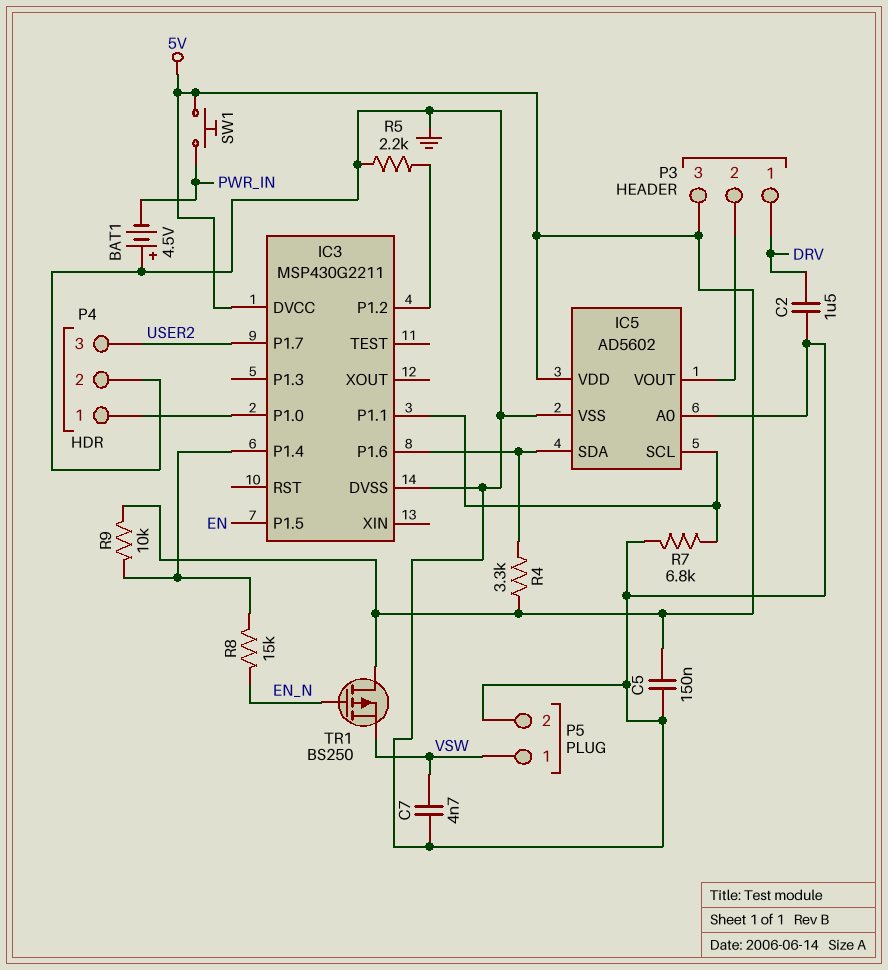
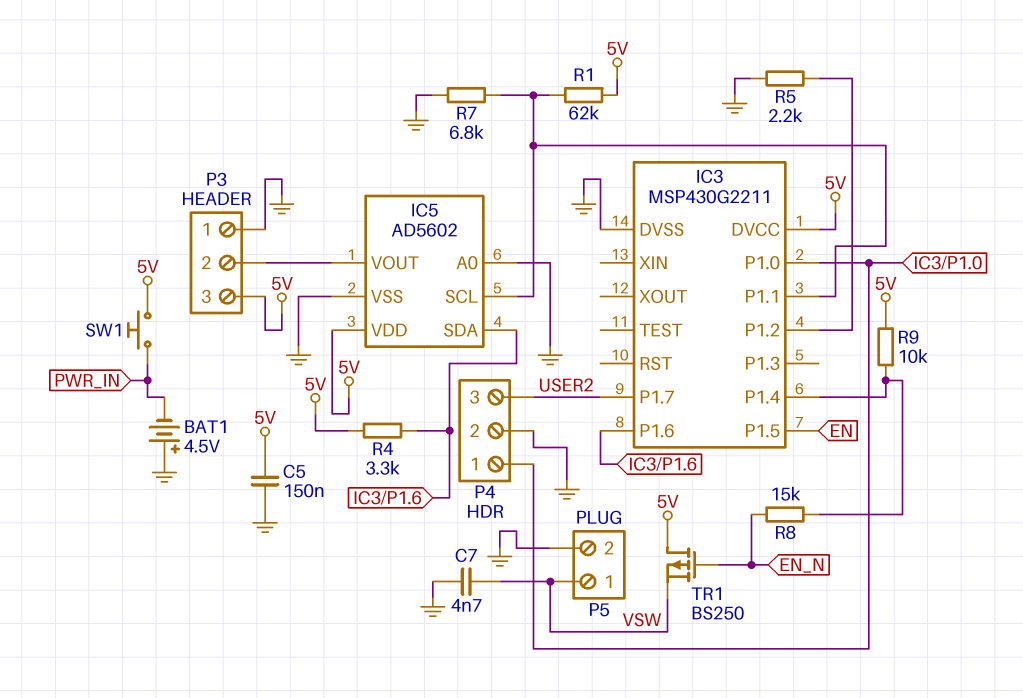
C2: 1.5uF (DRV, GND) -> none
P3 pin 1: DRV -> GND
R1: none -> 62k (5V, IC3/P1.1)

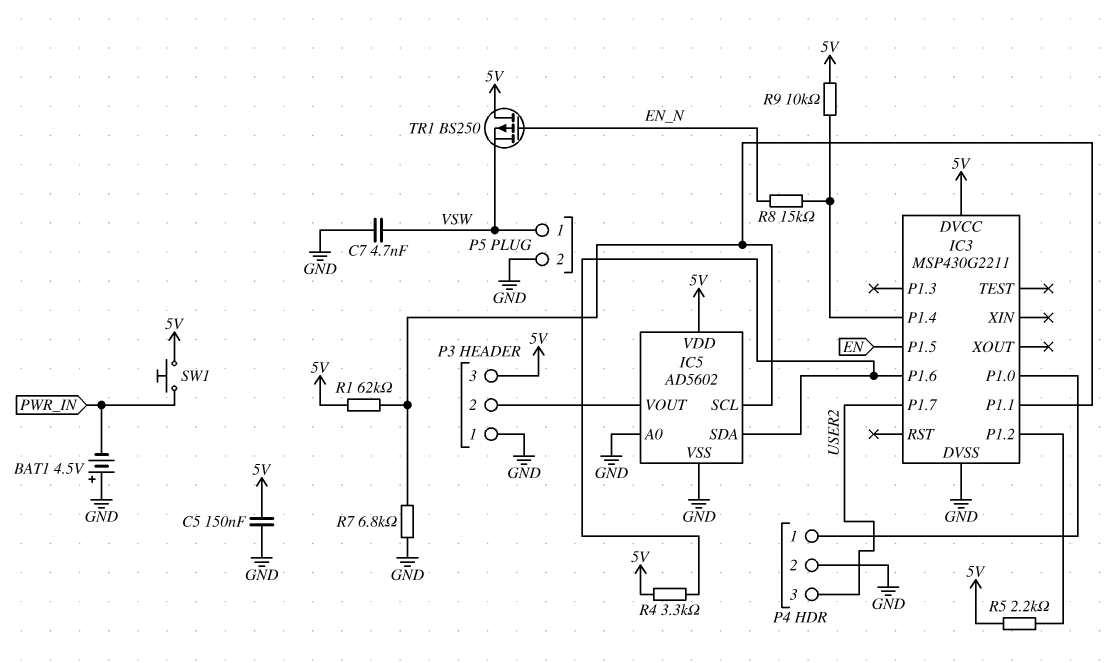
R5: 2.2k (GND, IC3/P1.2) -> 2.2k (5V, IC3/P1.2)

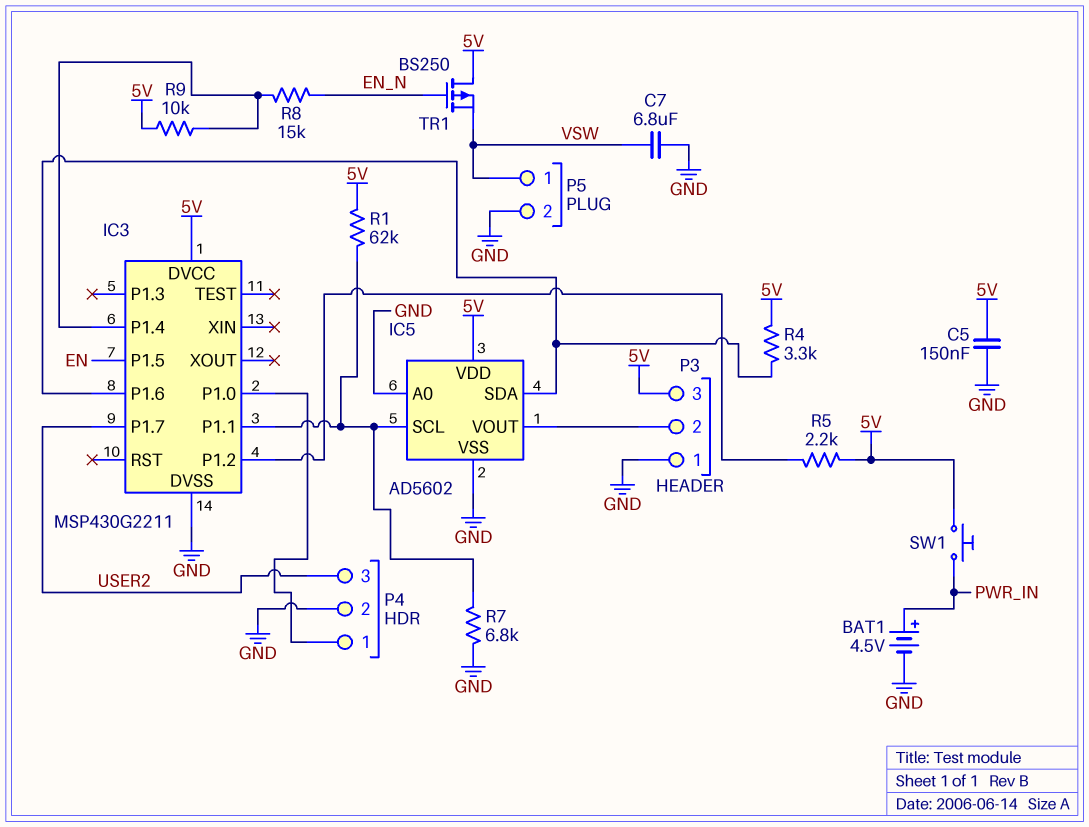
BAT1: 4.5V (plus GND, minus PWR_IN) -> 4.5V (plus PWR_IN, minus GND)
C7: 4.7nF (GND, VSW) -> 6.8uF (GND, VSW)

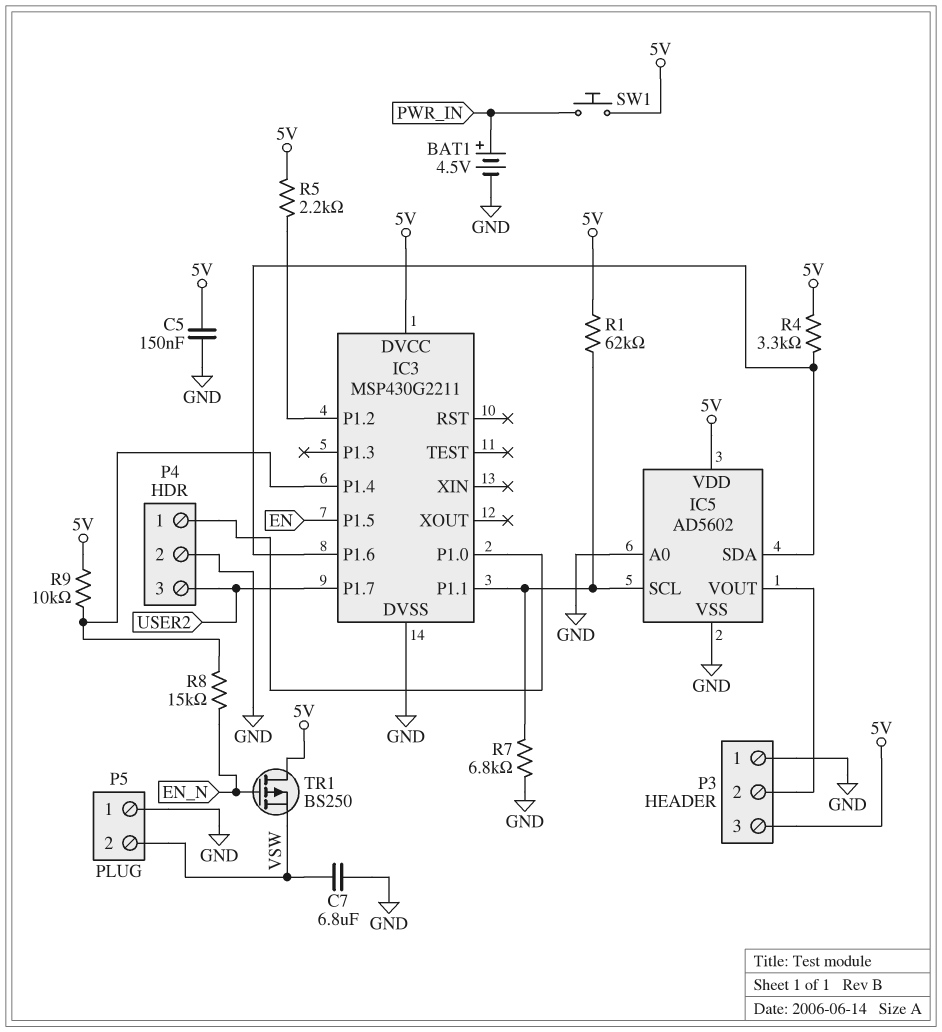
P5 pin 1: VSW -> GND
P5 pin 2: GND -> VSW

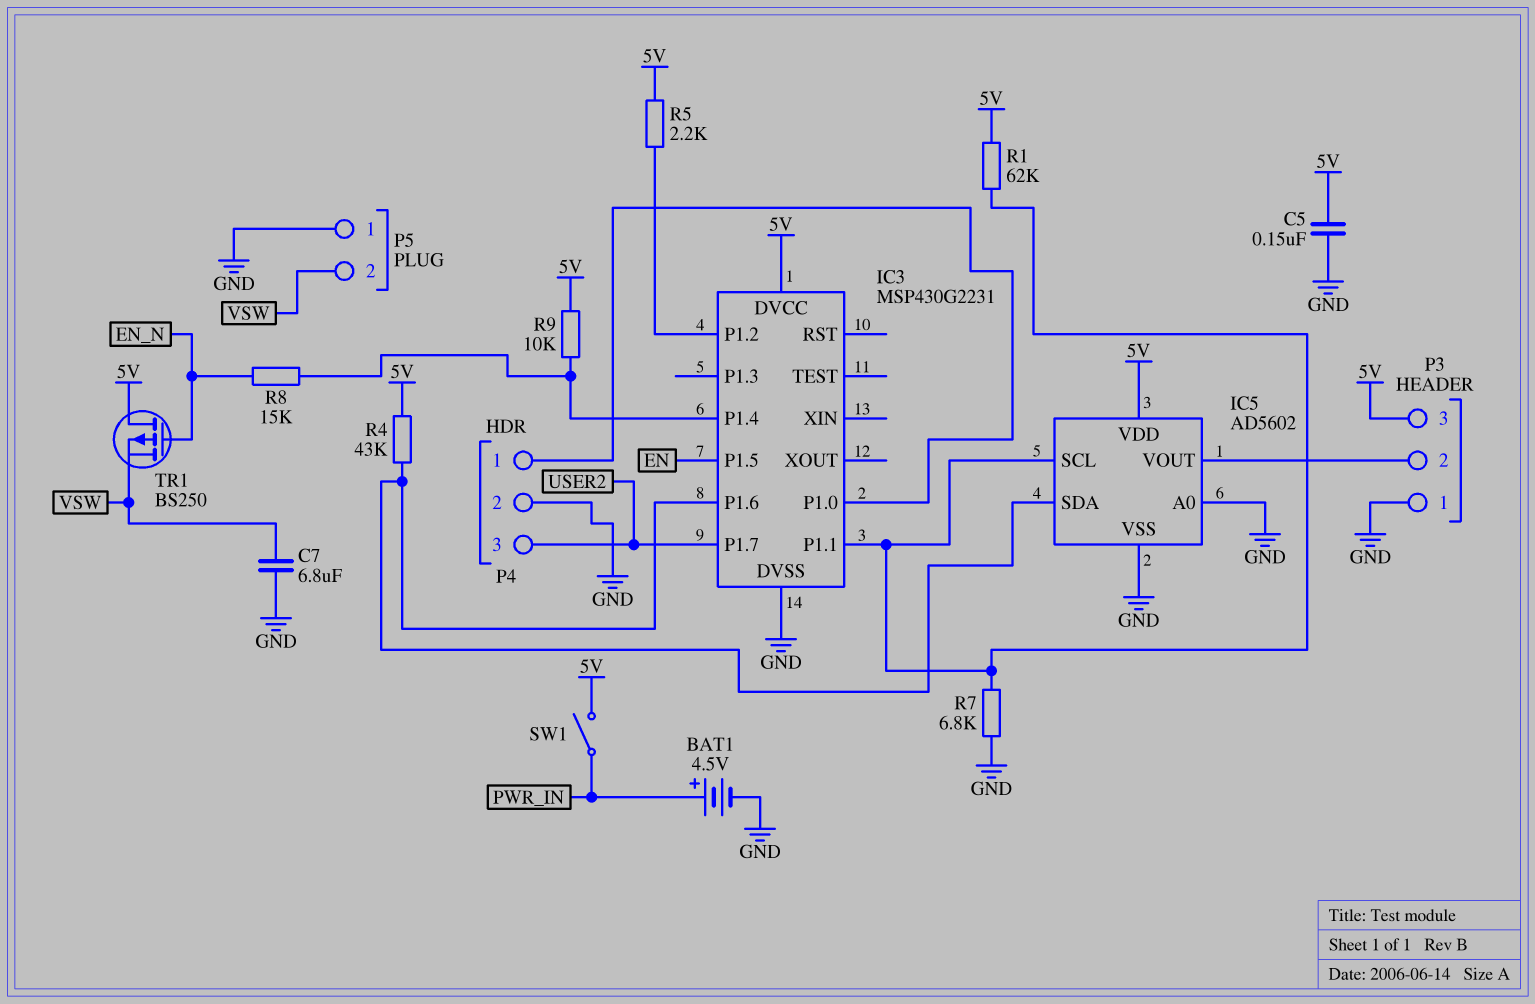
IC3: MSP430G2211 -> MSP430G2231
R4: 3.3k (5V, IC3/P1.6) -> 43k (5V, IC3/P1.6)
SW1: button (5V, PWR_IN) -> switch (5V, PWR_IN)

